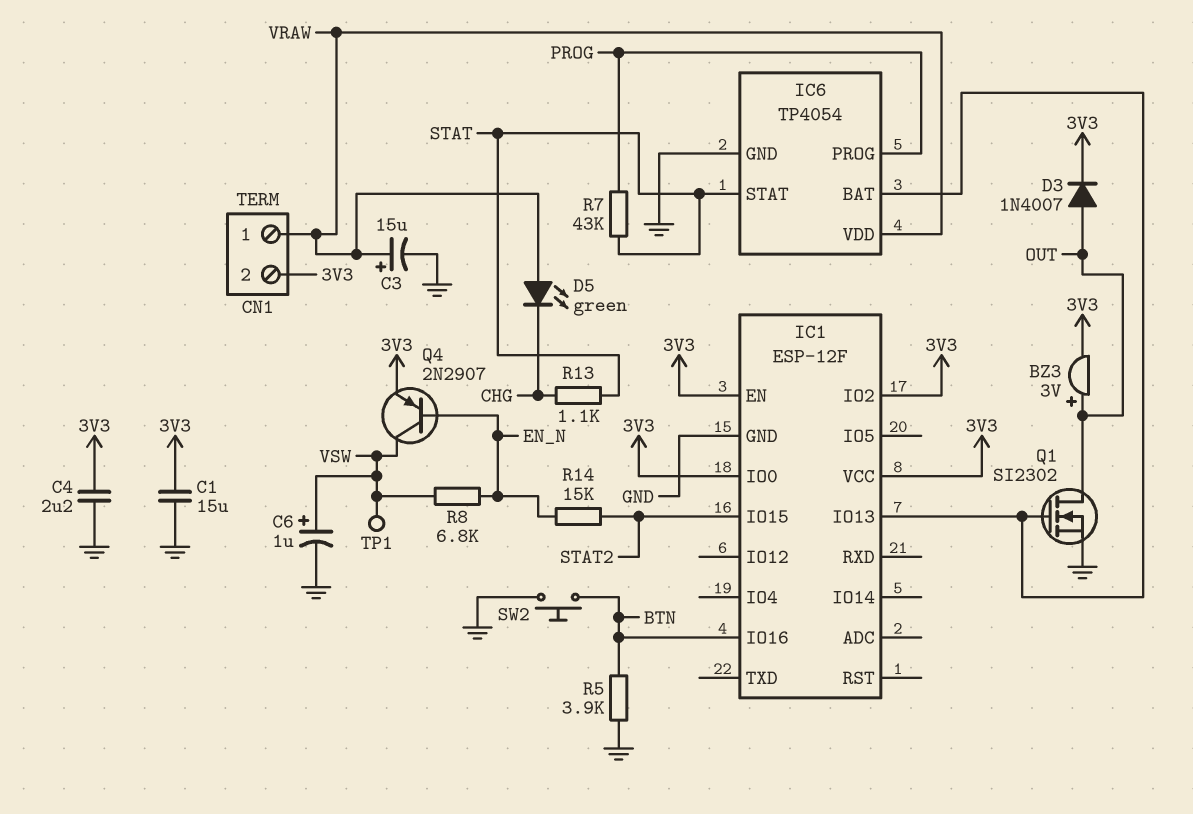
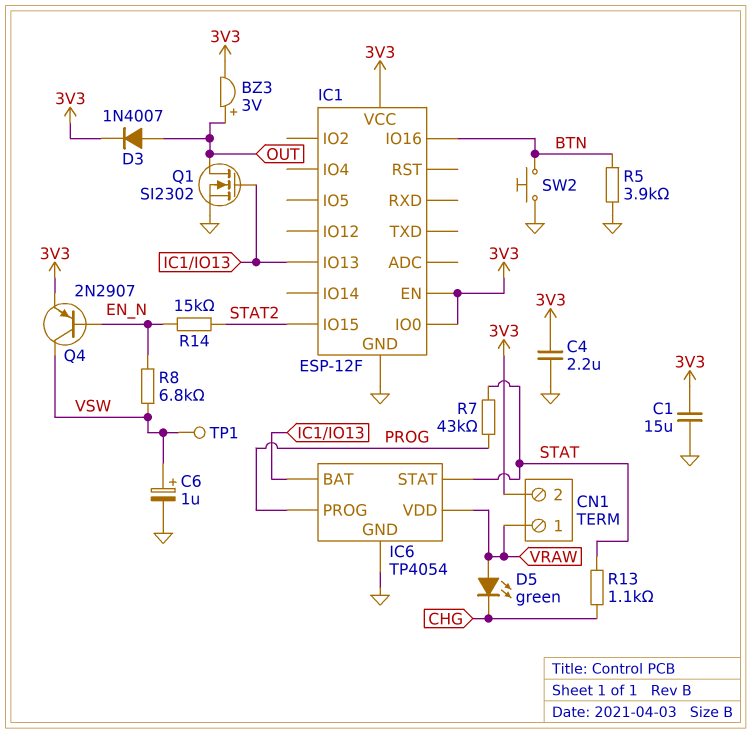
C3: 15uF (plus VRAW, minus GND) -> none
IC1 pin IO2: 3V3 -> none

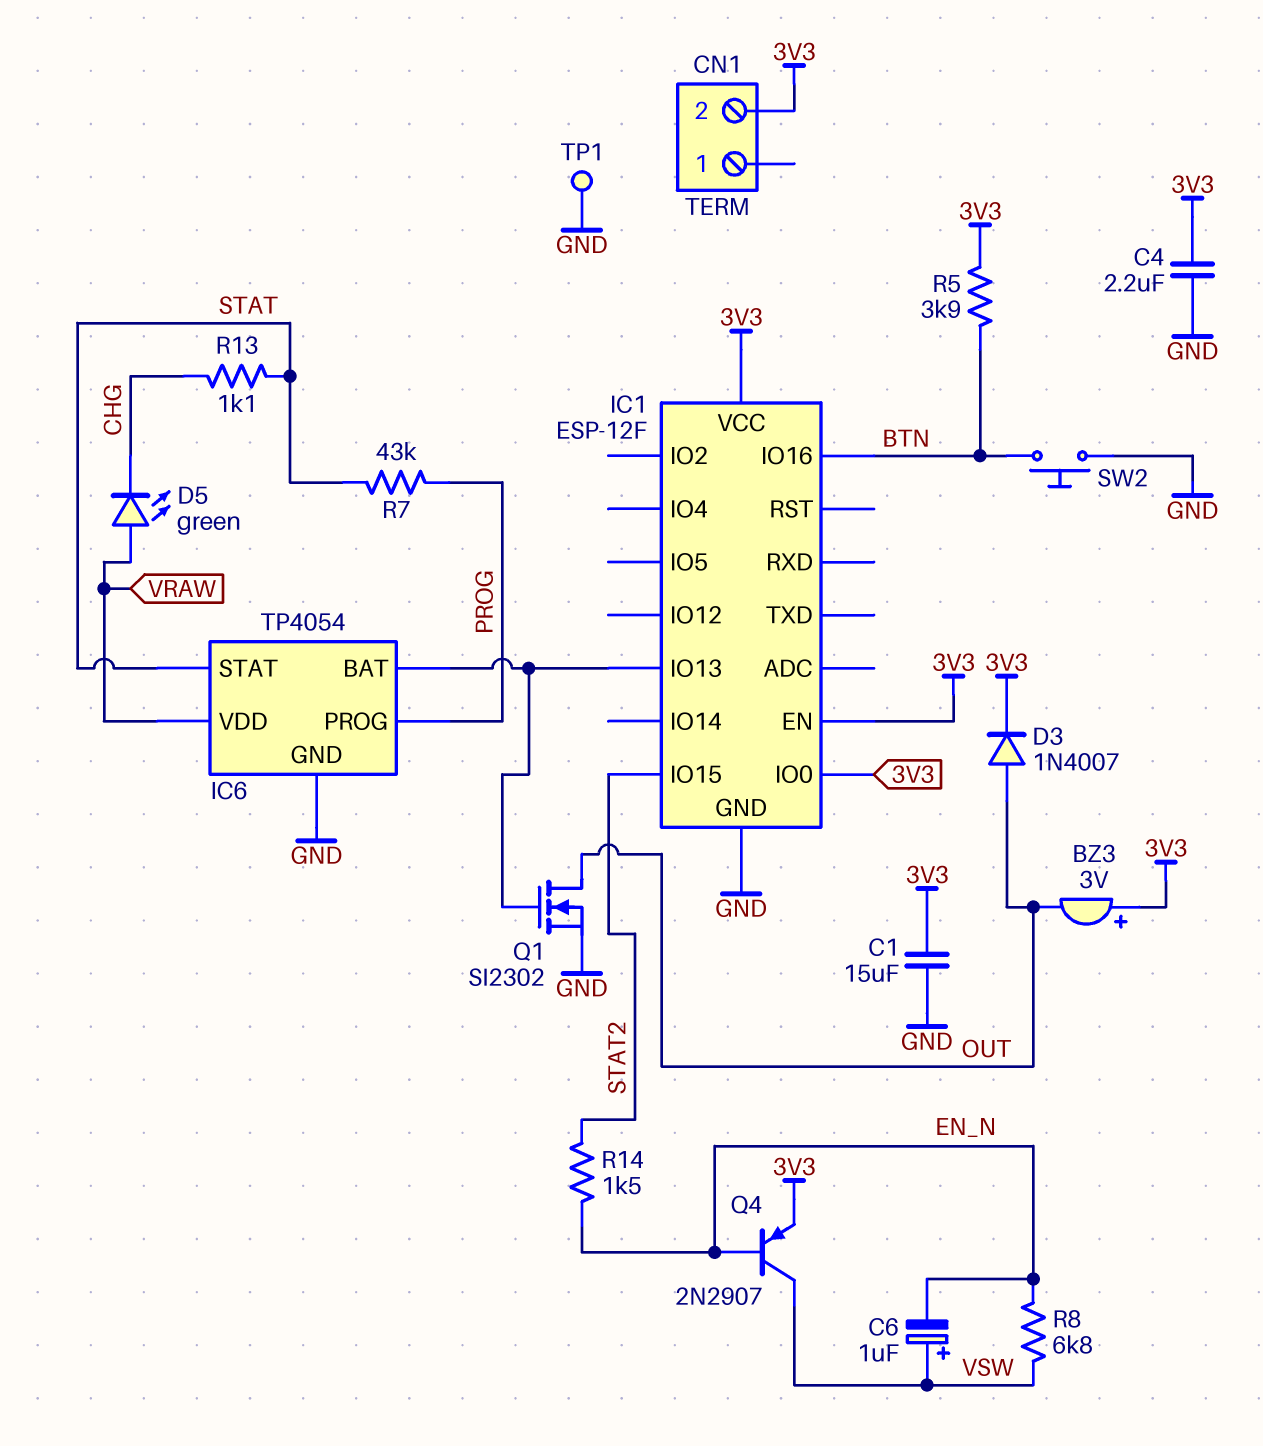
BZ3: buzzer 3V (plus OUT, minus 3V3) -> buzzer 3V (plus 3V3, minus OUT)
C6: 1uF (plus VSW, minus GND) -> 1uF (plus VSW, minus EN_N)
CN1 pin 1: VRAW -> none
R5: 3.9k (BTN, GND) -> 3.9k (3V3, BTN)
R14: 15k (EN_N, STAT2) -> 1.5k (EN_N, STAT2)
TP1: test point (VSW) -> test point (GND)

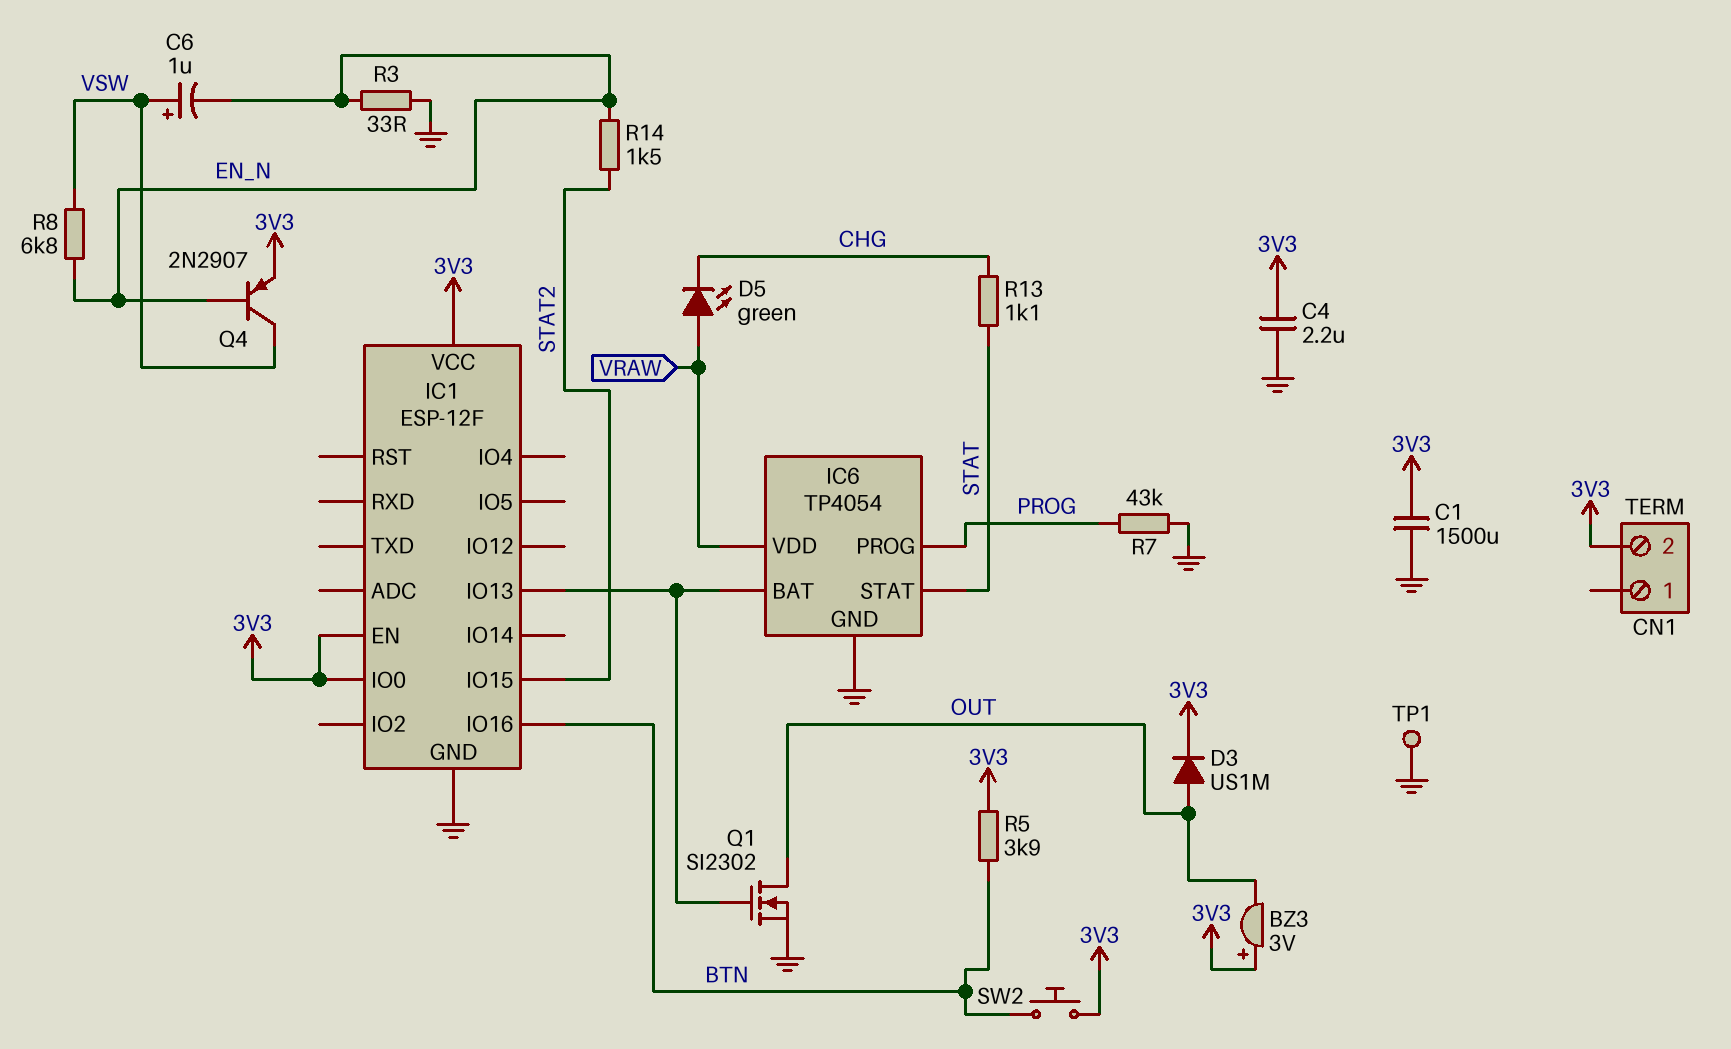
C1: 15uF (3V3, GND) -> 1500uF (3V3, GND)
D3: diode 1N4007 (A OUT, K 3V3) -> diode US1M (A OUT, K 3V3)
R3: none -> 33 (EN_N, GND)
R7: 43k (PROG, STAT) -> 43k (GND, PROG)
SW2: button (BTN, GND) -> button (3V3, BTN)

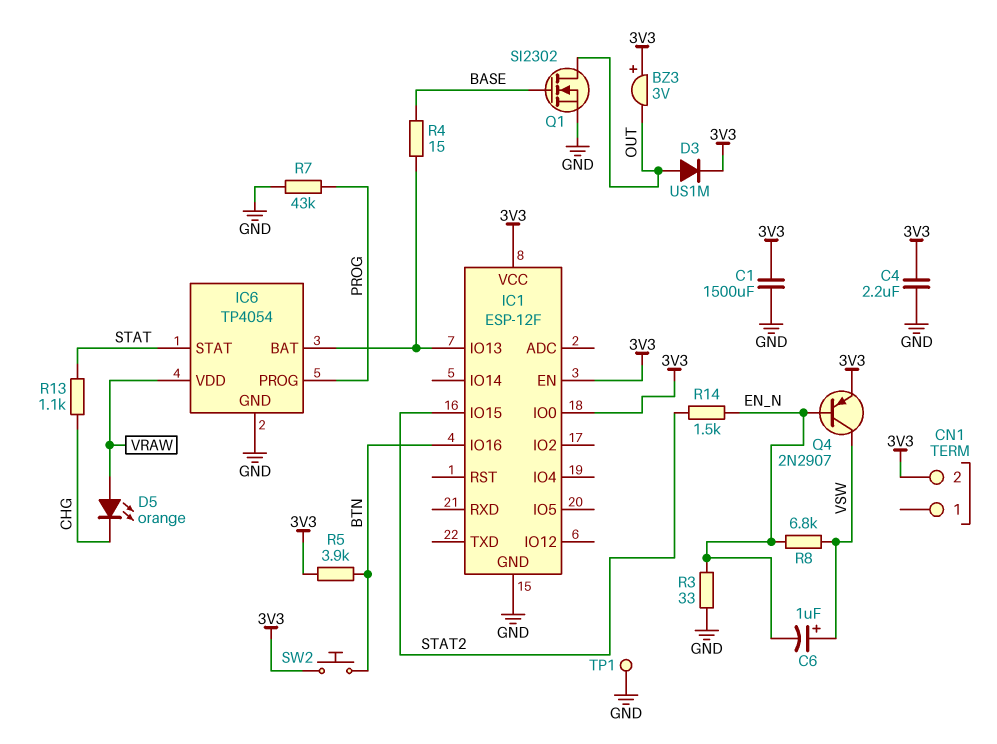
D5: LED green (A VRAW, K CHG) -> LED orange (A VRAW, K CHG)
Q1: NMOS SI2302 (G IC1/IO13, D OUT, S GND) -> NMOS SI2302 (G BASE, D OUT, S GND)
R4: none -> 15 (BASE, IC1/IO13)

